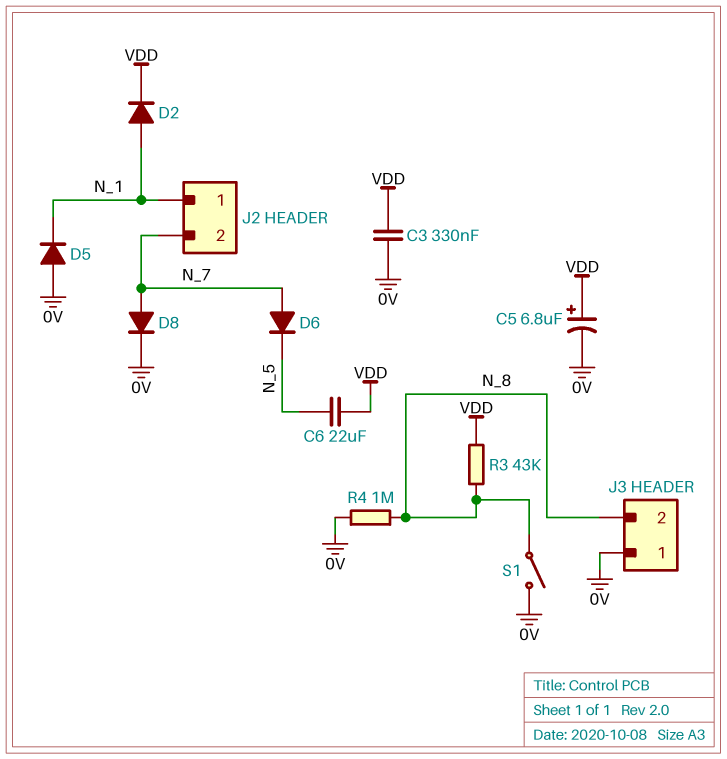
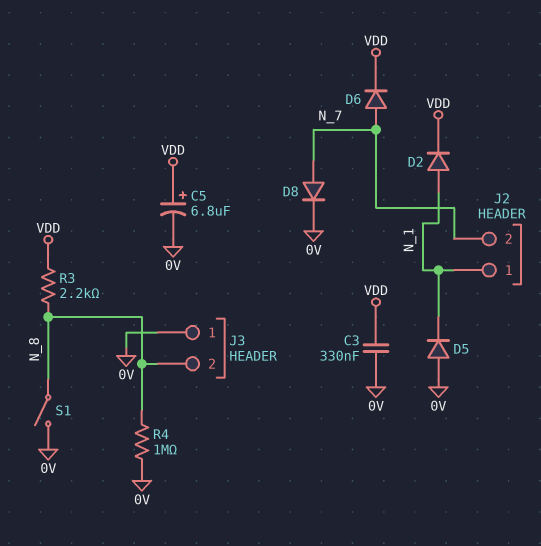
C6: 22uF (N_5, VDD) -> none
D6: diode (A N_7, K N_5) -> diode (A N_7, K VDD)
R3: 43k (N_8, VDD) -> 2.2k (N_8, VDD)

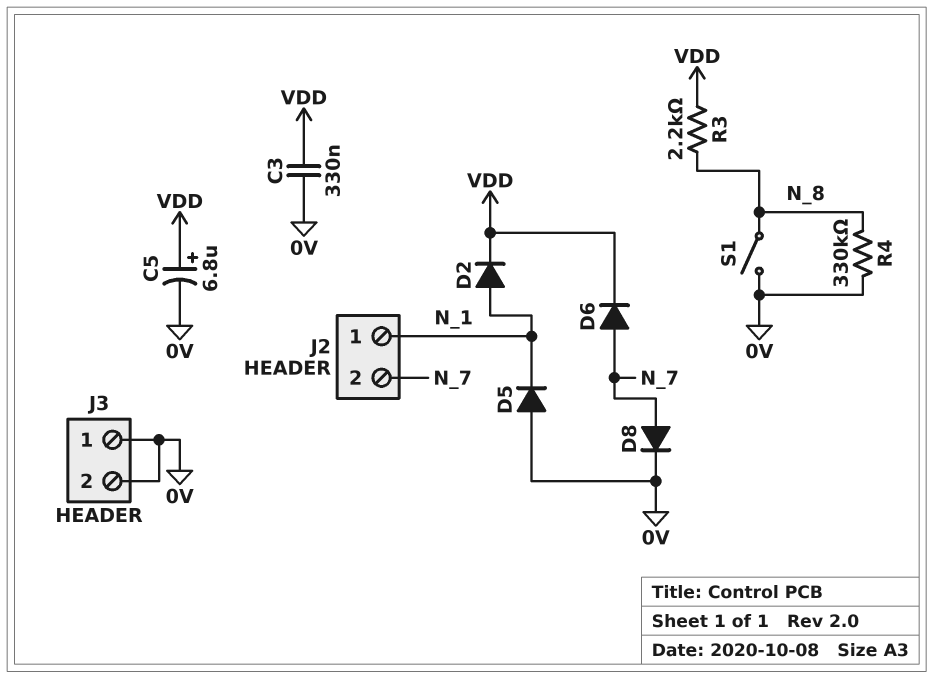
J3 pin 2: N_8 -> 0V
R4: 1M (0V, N_8) -> 330k (0V, N_8)

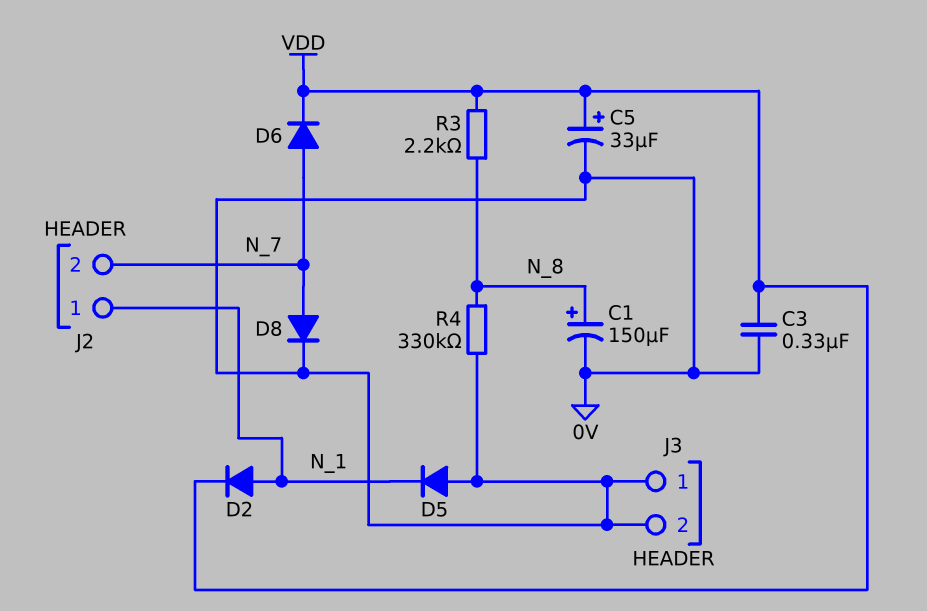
C1: none -> 150uF (plus N_8, minus 0V)
C5: 6.8uF (plus VDD, minus 0V) -> 33uF (plus VDD, minus 0V)
S1: switch (0V, N_8) -> none

